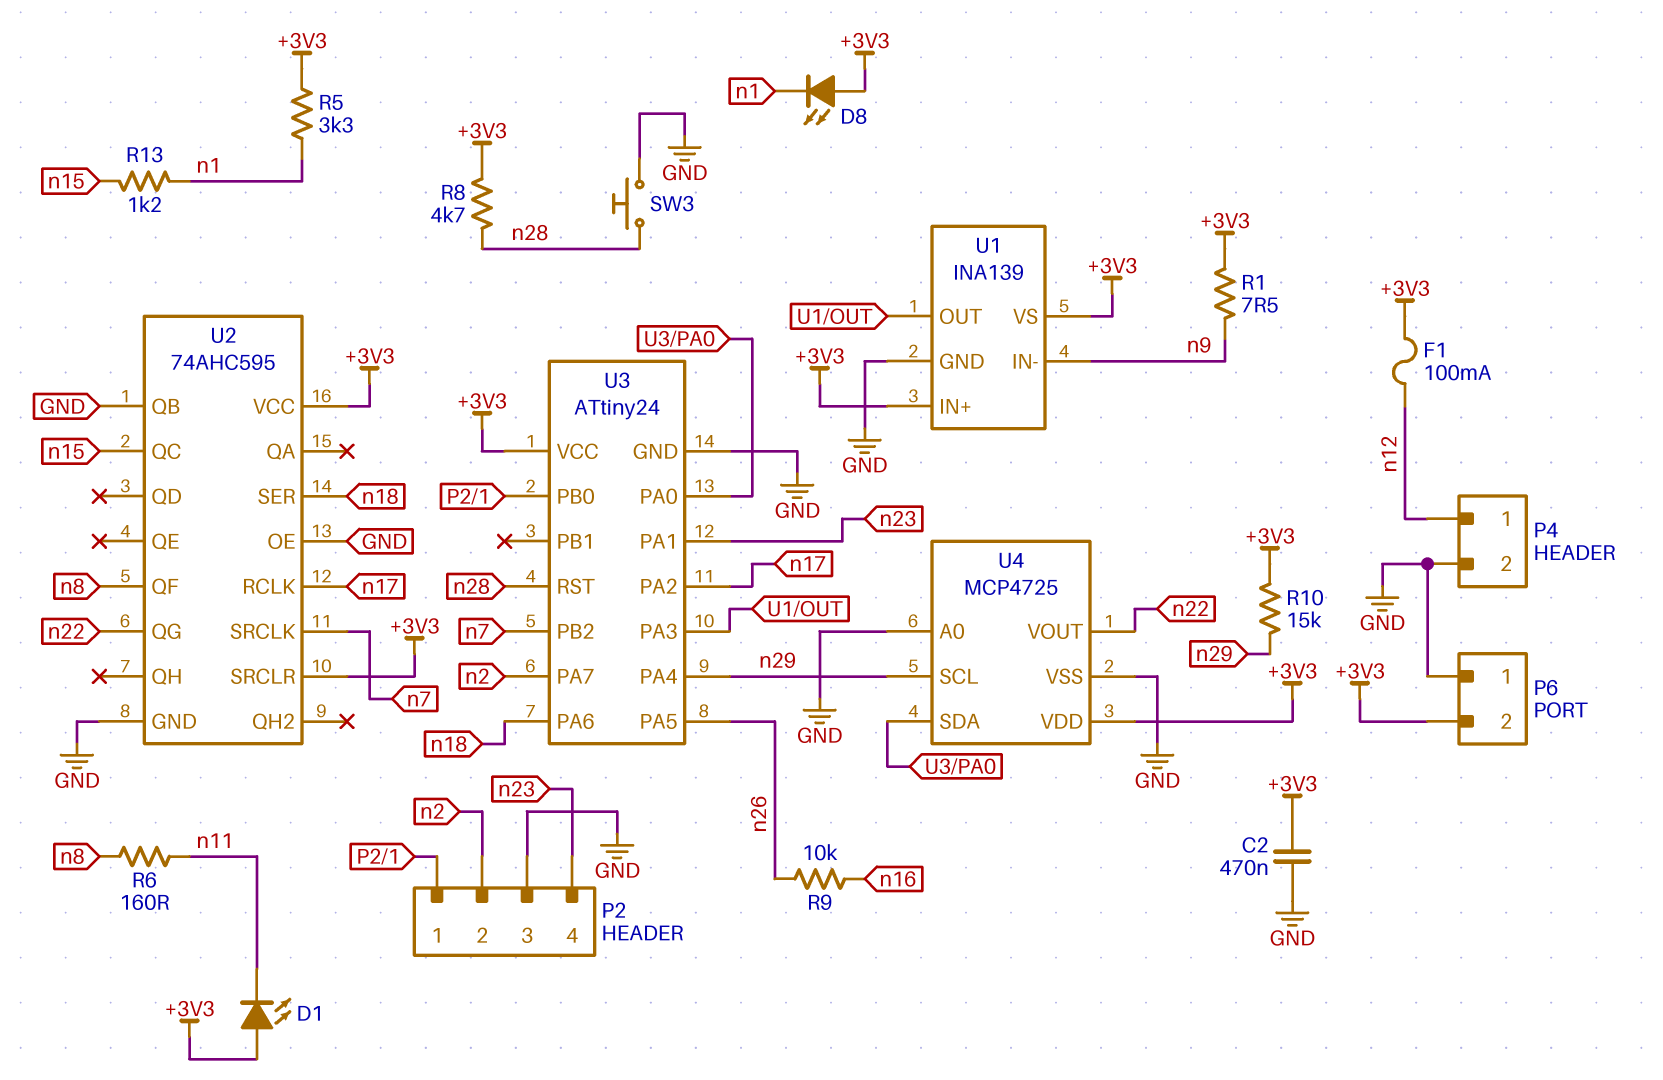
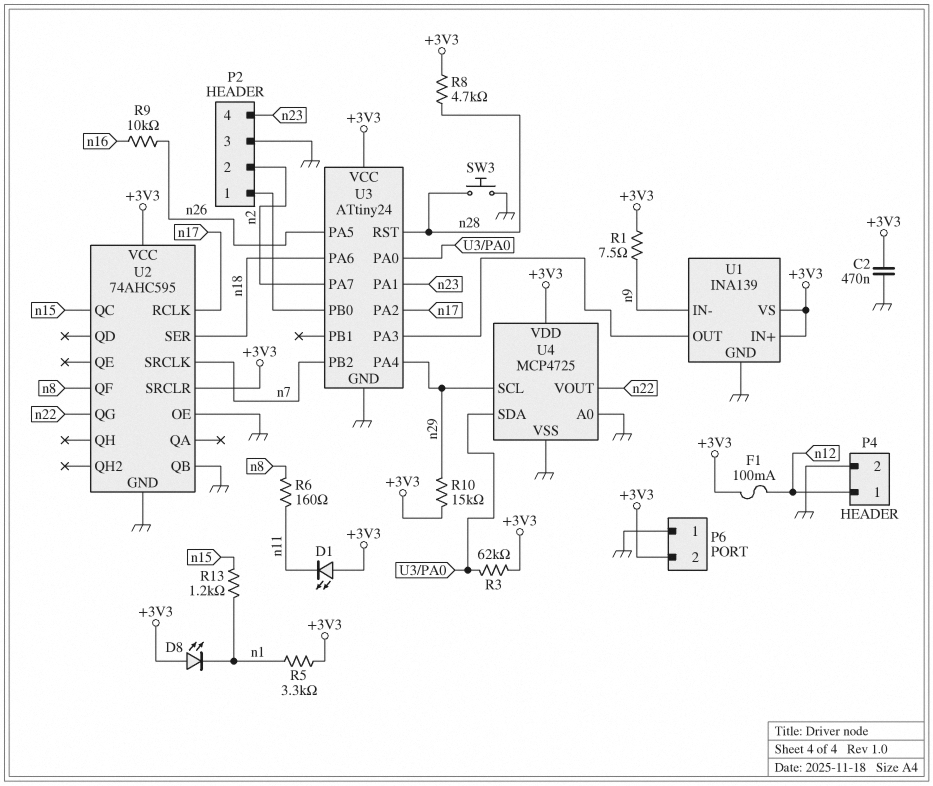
R3: none -> 62k (+3V3, U3/PA0)

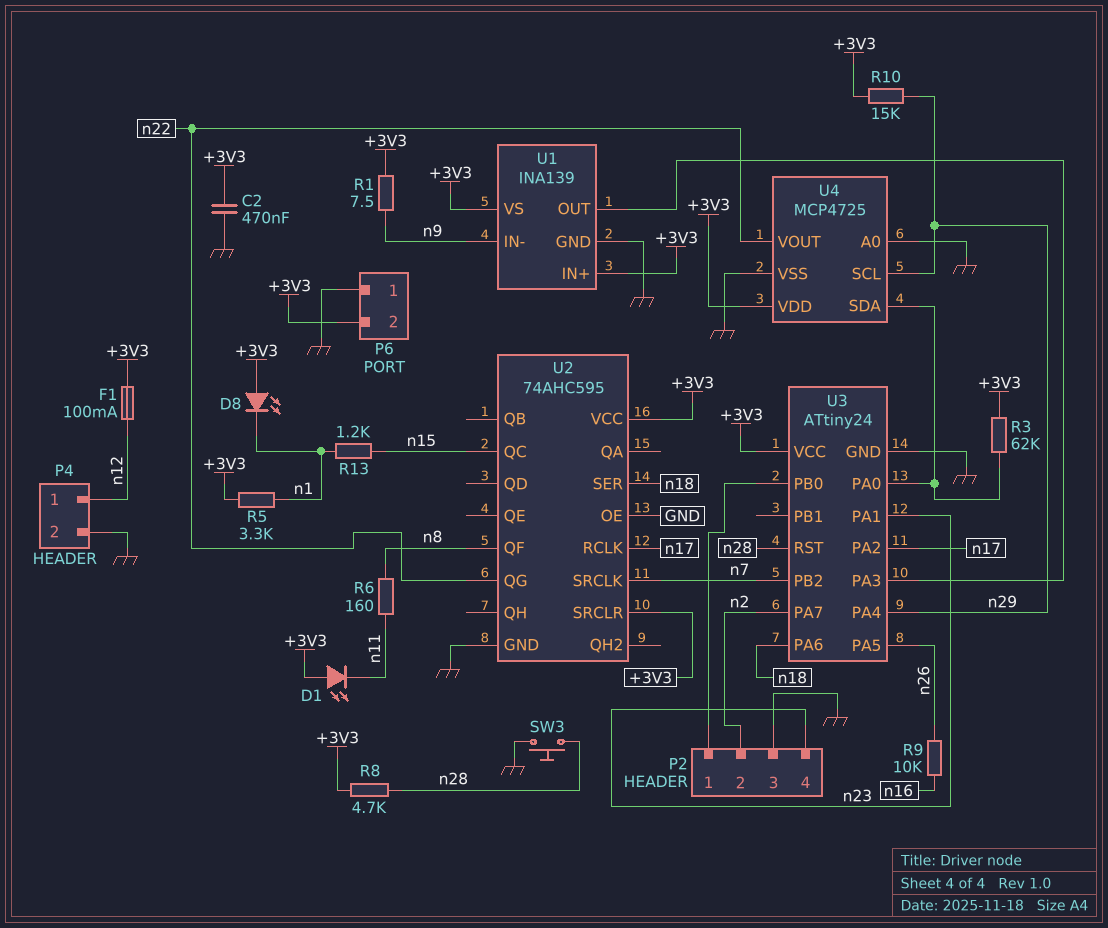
U2 pin QB: GND -> none

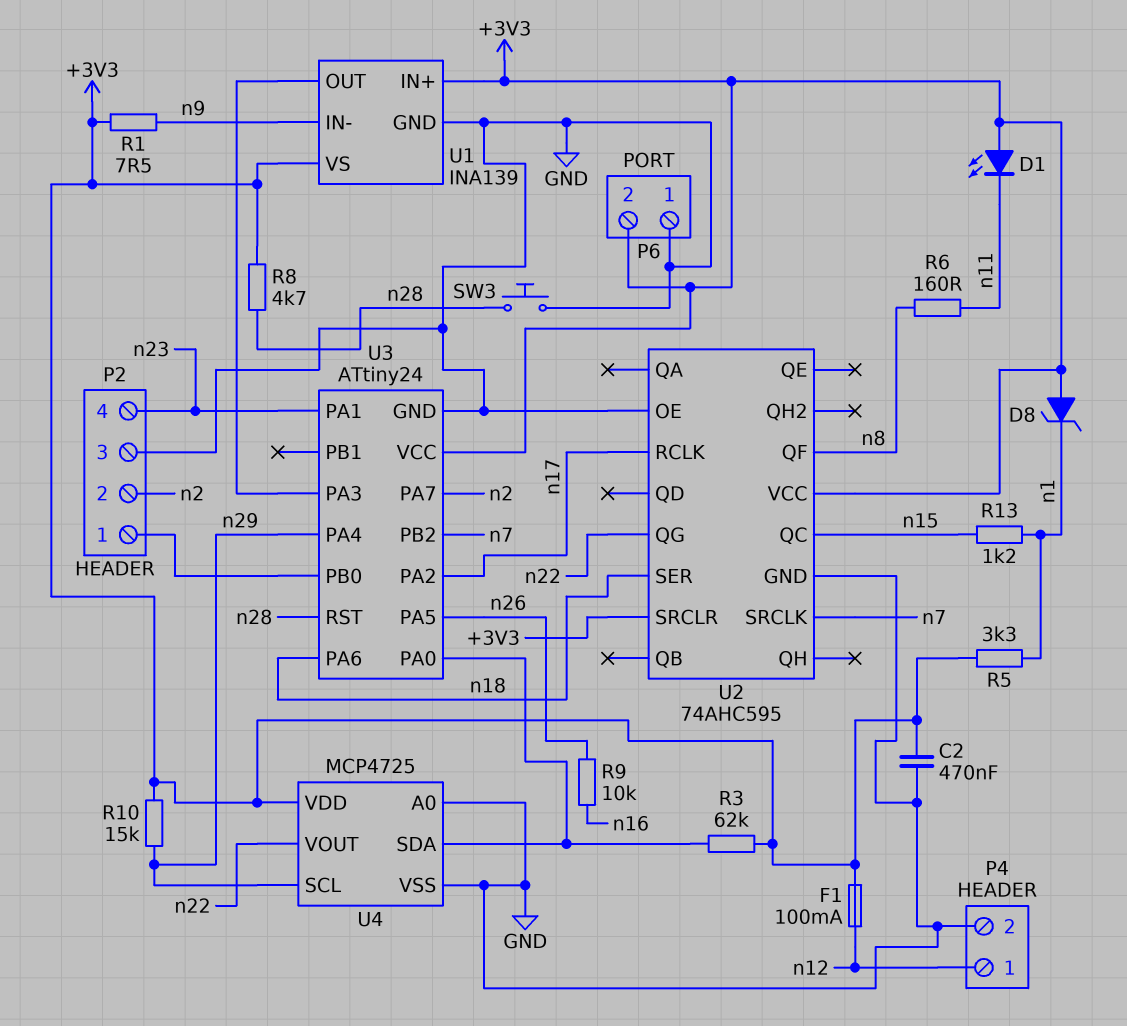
D8: LED (A +3V3, K n1) -> zener (A +3V3, K n1)

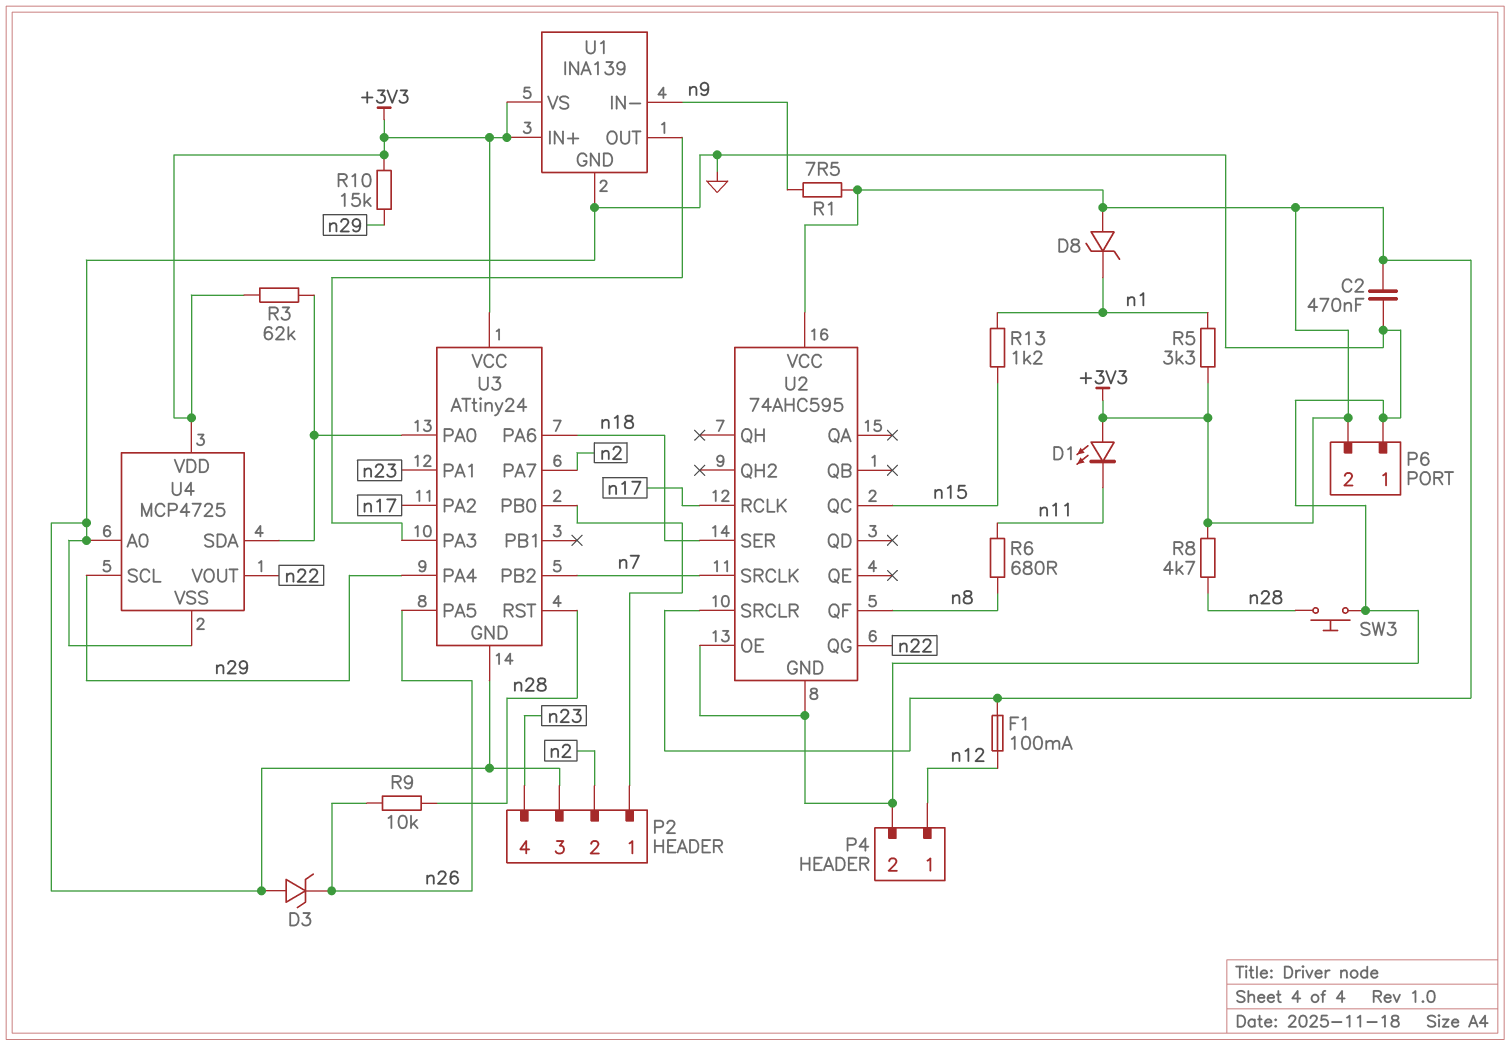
D3: none -> zener (A GND, K n26)
R6: 160 (n8, n11) -> 680 (n8, n11)
R9: 10k (n16, n26) -> 10k (n26, n28)

